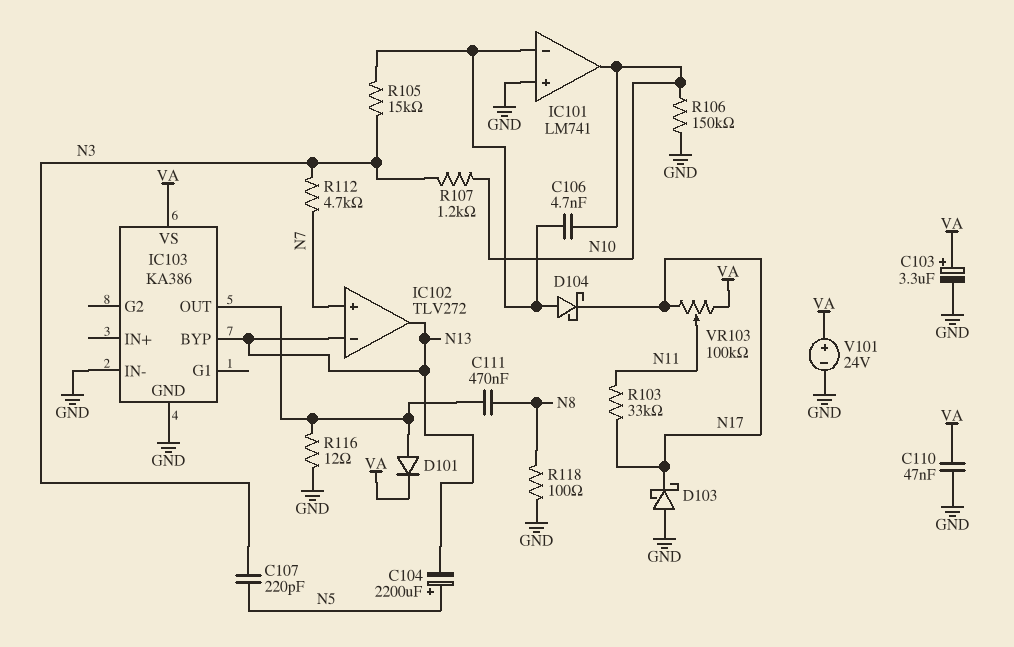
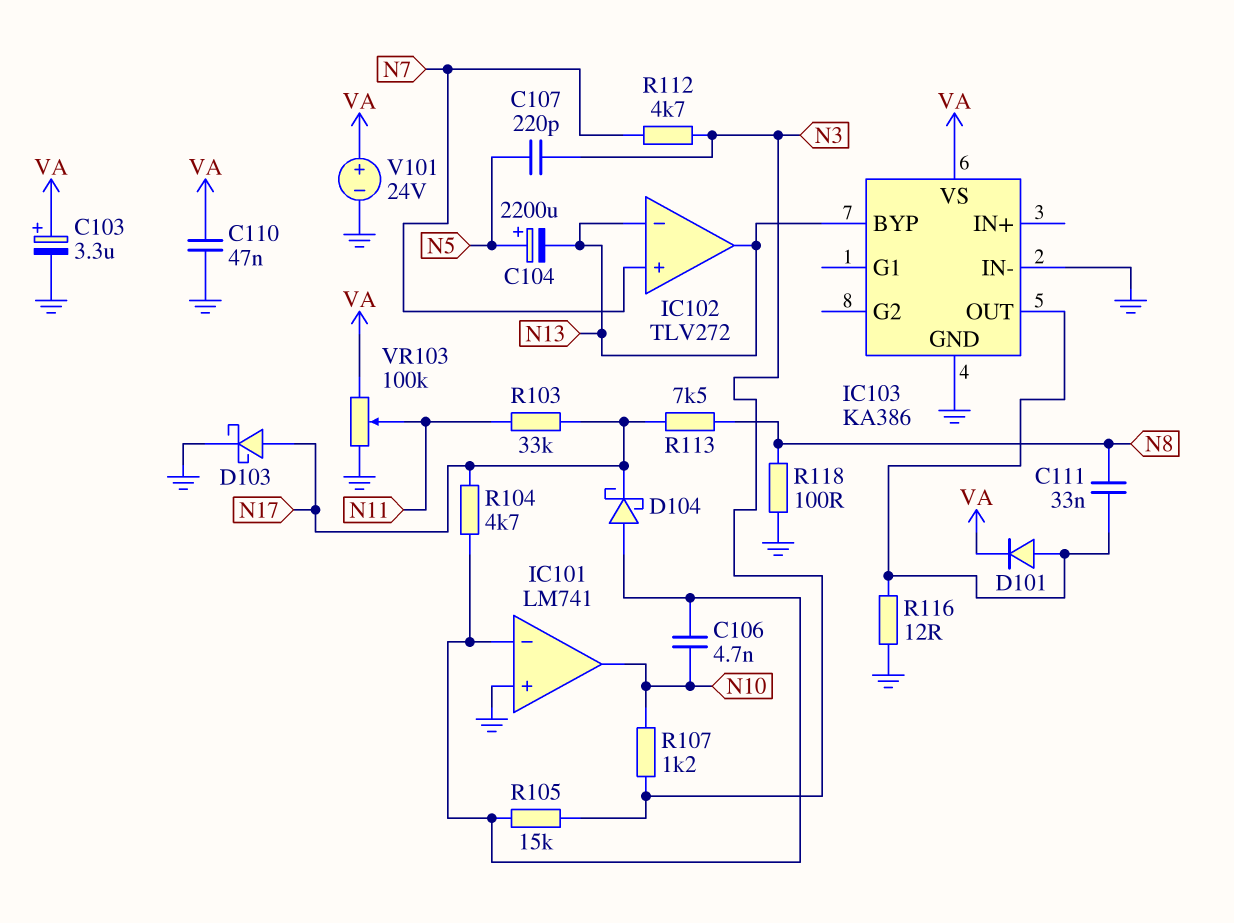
C111: 470nF (IC103/OUT, N8) -> 33nF (IC103/OUT, N8)
D103: schottky (A GND, K N17) -> schottky (A N17, K GND)
R104: none -> 4.7k (IC101/in-, N17)
R106: 150k (GND, N10) -> none
R113: none -> 7.5k (N8, N17)
VR103: 100k (N17, VA, wiper N11) -> 100k (GND, VA, wiper N11)

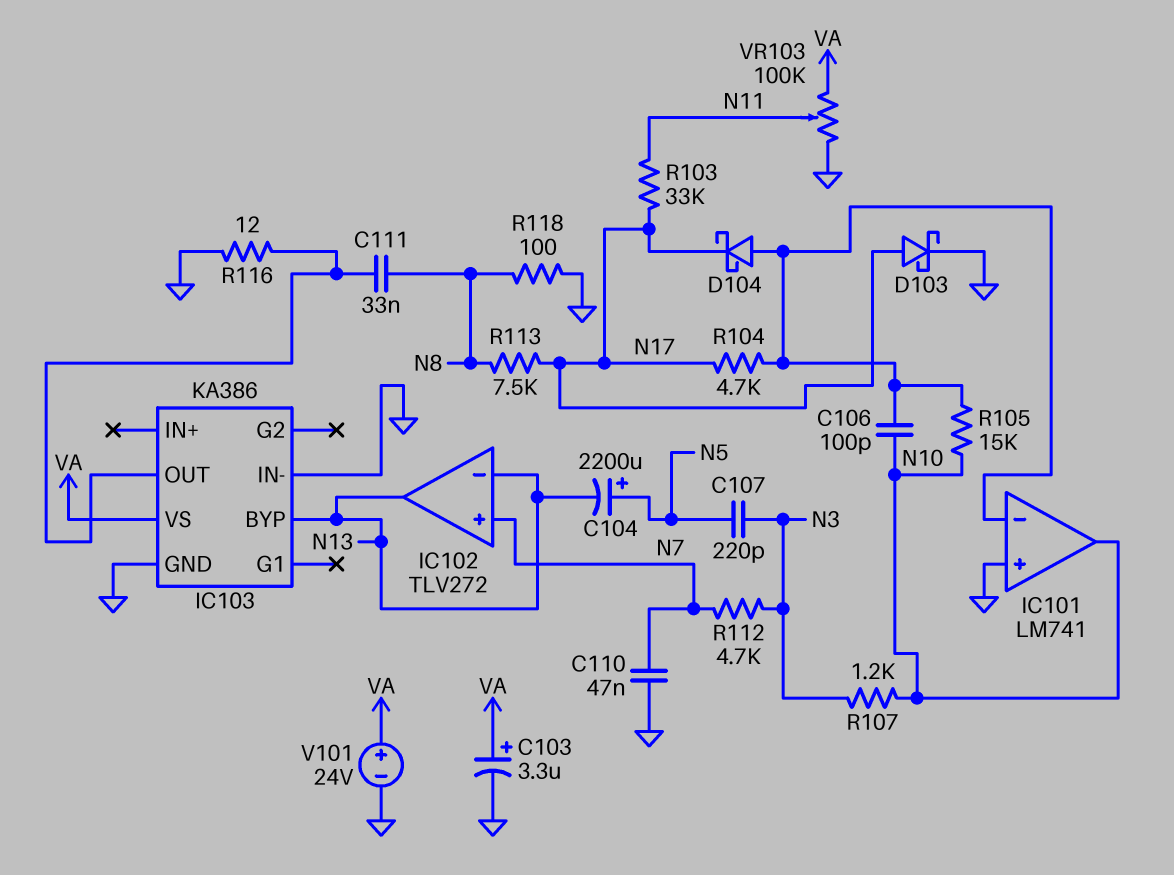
C106: 4.7nF (IC101/in-, N10) -> 100pF (IC101/in-, N10)
C110: 47nF (GND, VA) -> 47nF (GND, N7)
D101: diode (A IC103/OUT, K VA) -> none
R105: 15k (IC101/in-, N3) -> 15k (IC101/in-, N10)

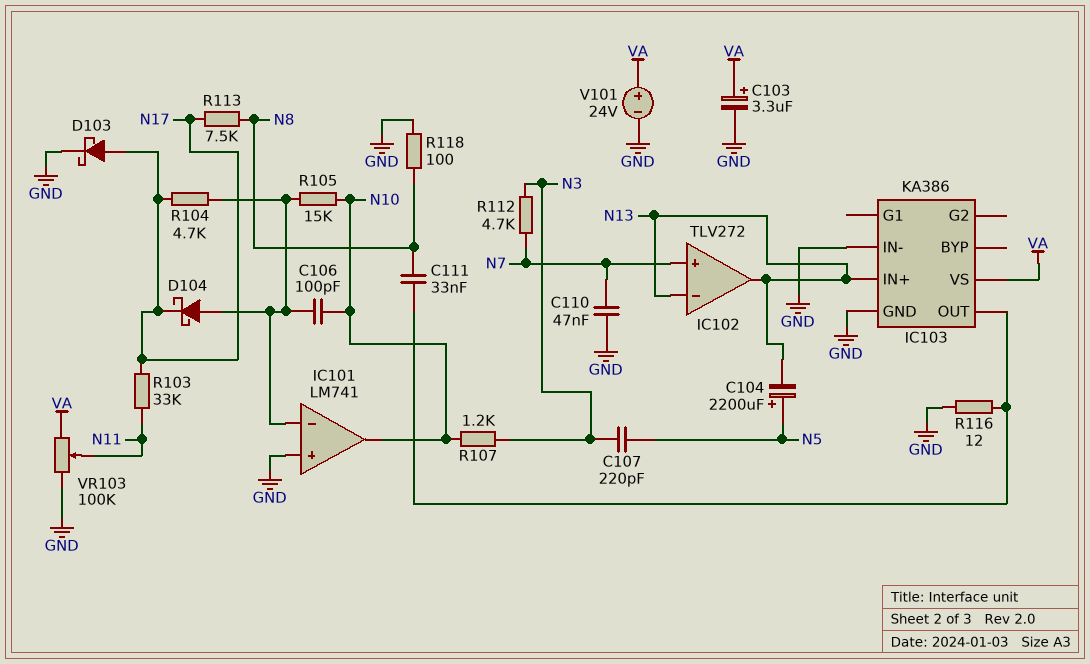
IC103 pin BYP: N13 -> none
IC103 pin IN+: none -> N13

